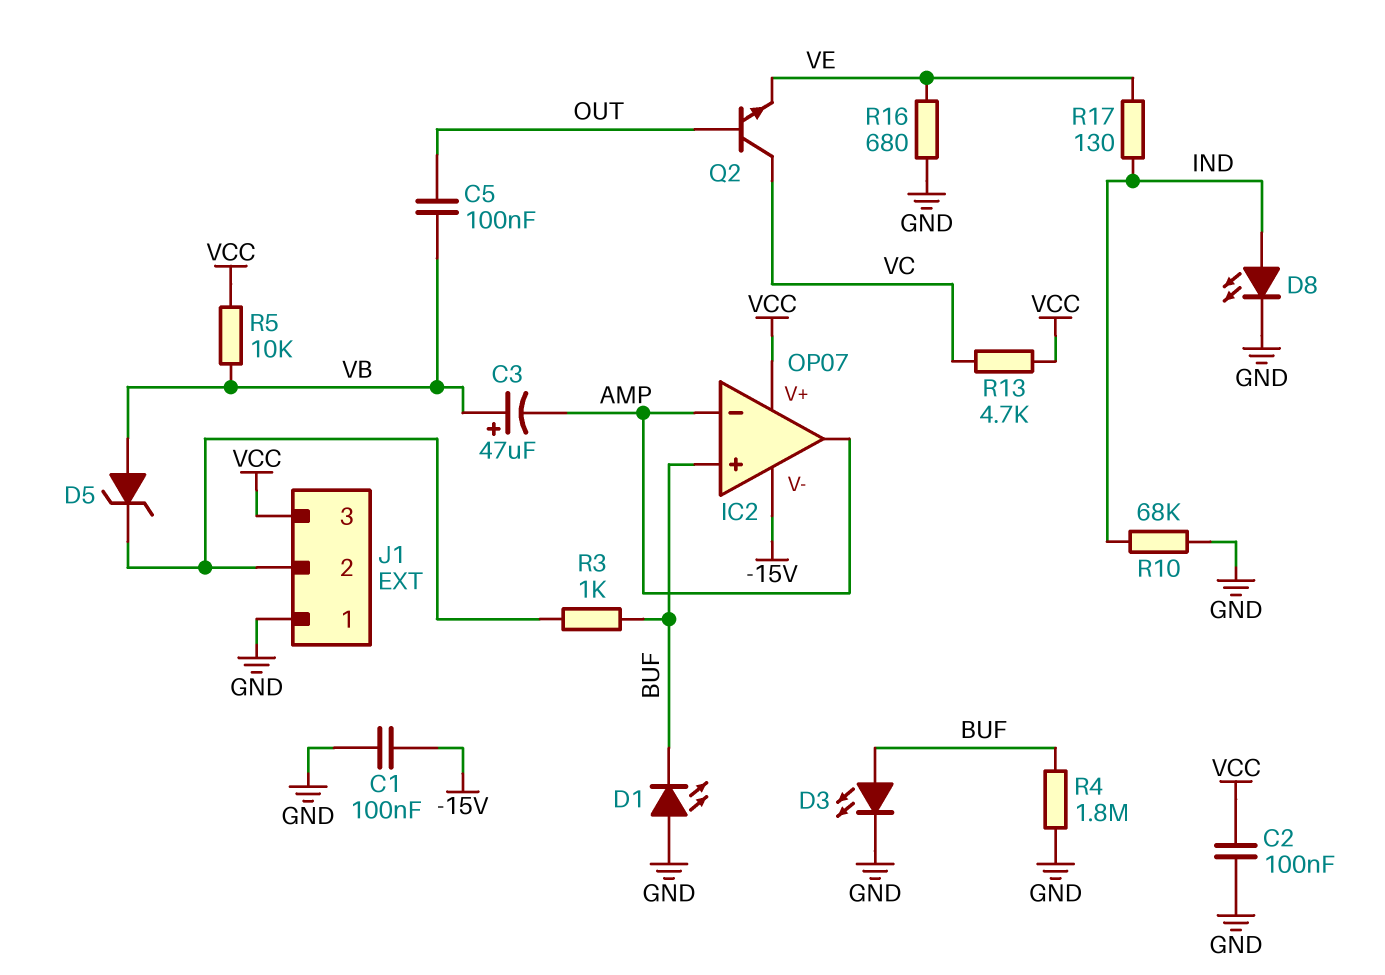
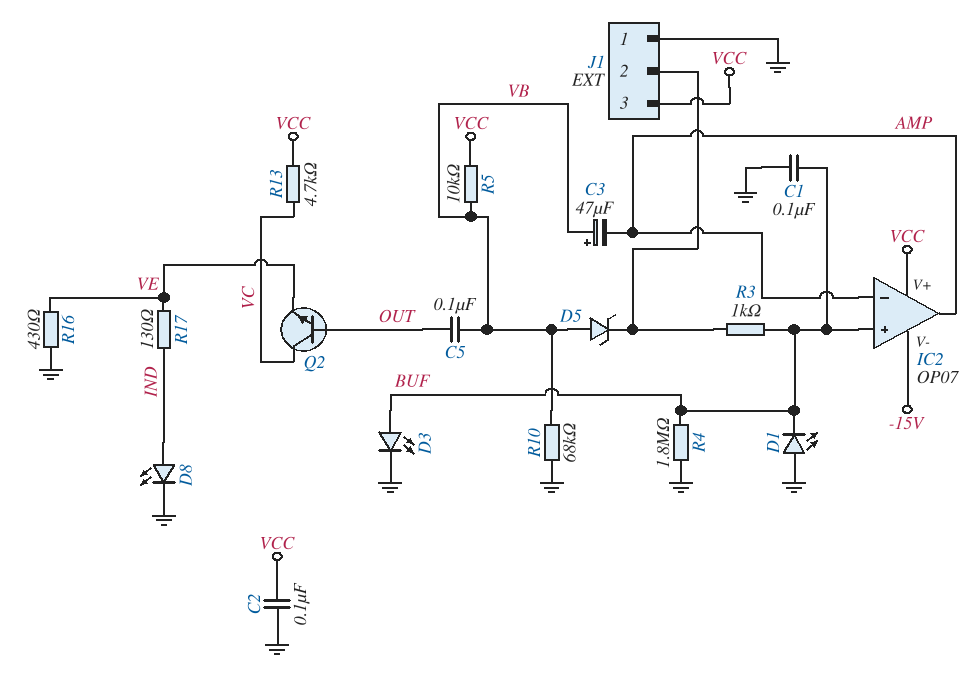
C1: 100nF (-15V, GND) -> 100nF (BUF, GND)
R10: 68k (GND, IND) -> 68k (GND, VB)
R16: 680 (GND, VE) -> 430 (GND, VE)

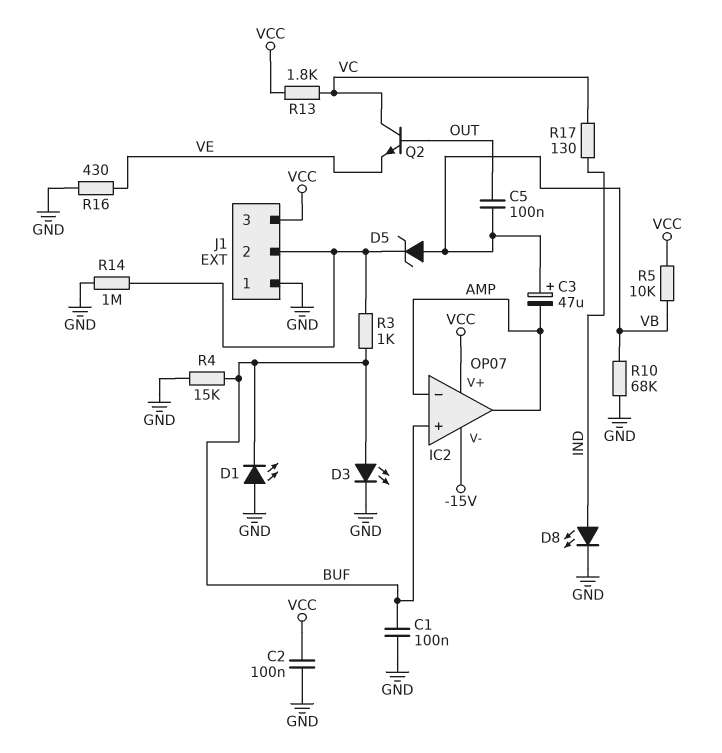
R4: 1.8M (BUF, GND) -> 15k (BUF, GND)
R13: 4.7k (VC, VCC) -> 1.8k (VC, VCC)
R14: none -> 1M (GND, J1/2)
R17: 130 (IND, VE) -> 130 (IND, VC)

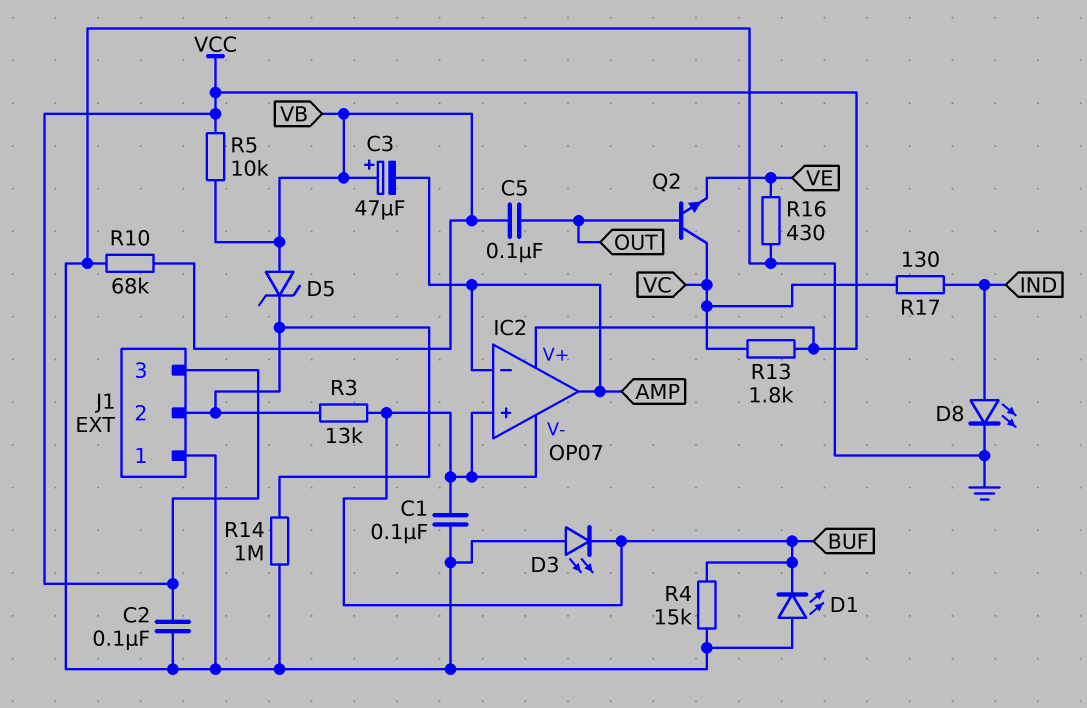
D3: LED (A BUF, K GND) -> LED (A GND, K BUF)
IC2 pin V-: -15V -> BUF
R3: 1k (BUF, J1/2) -> 13k (BUF, J1/2)

